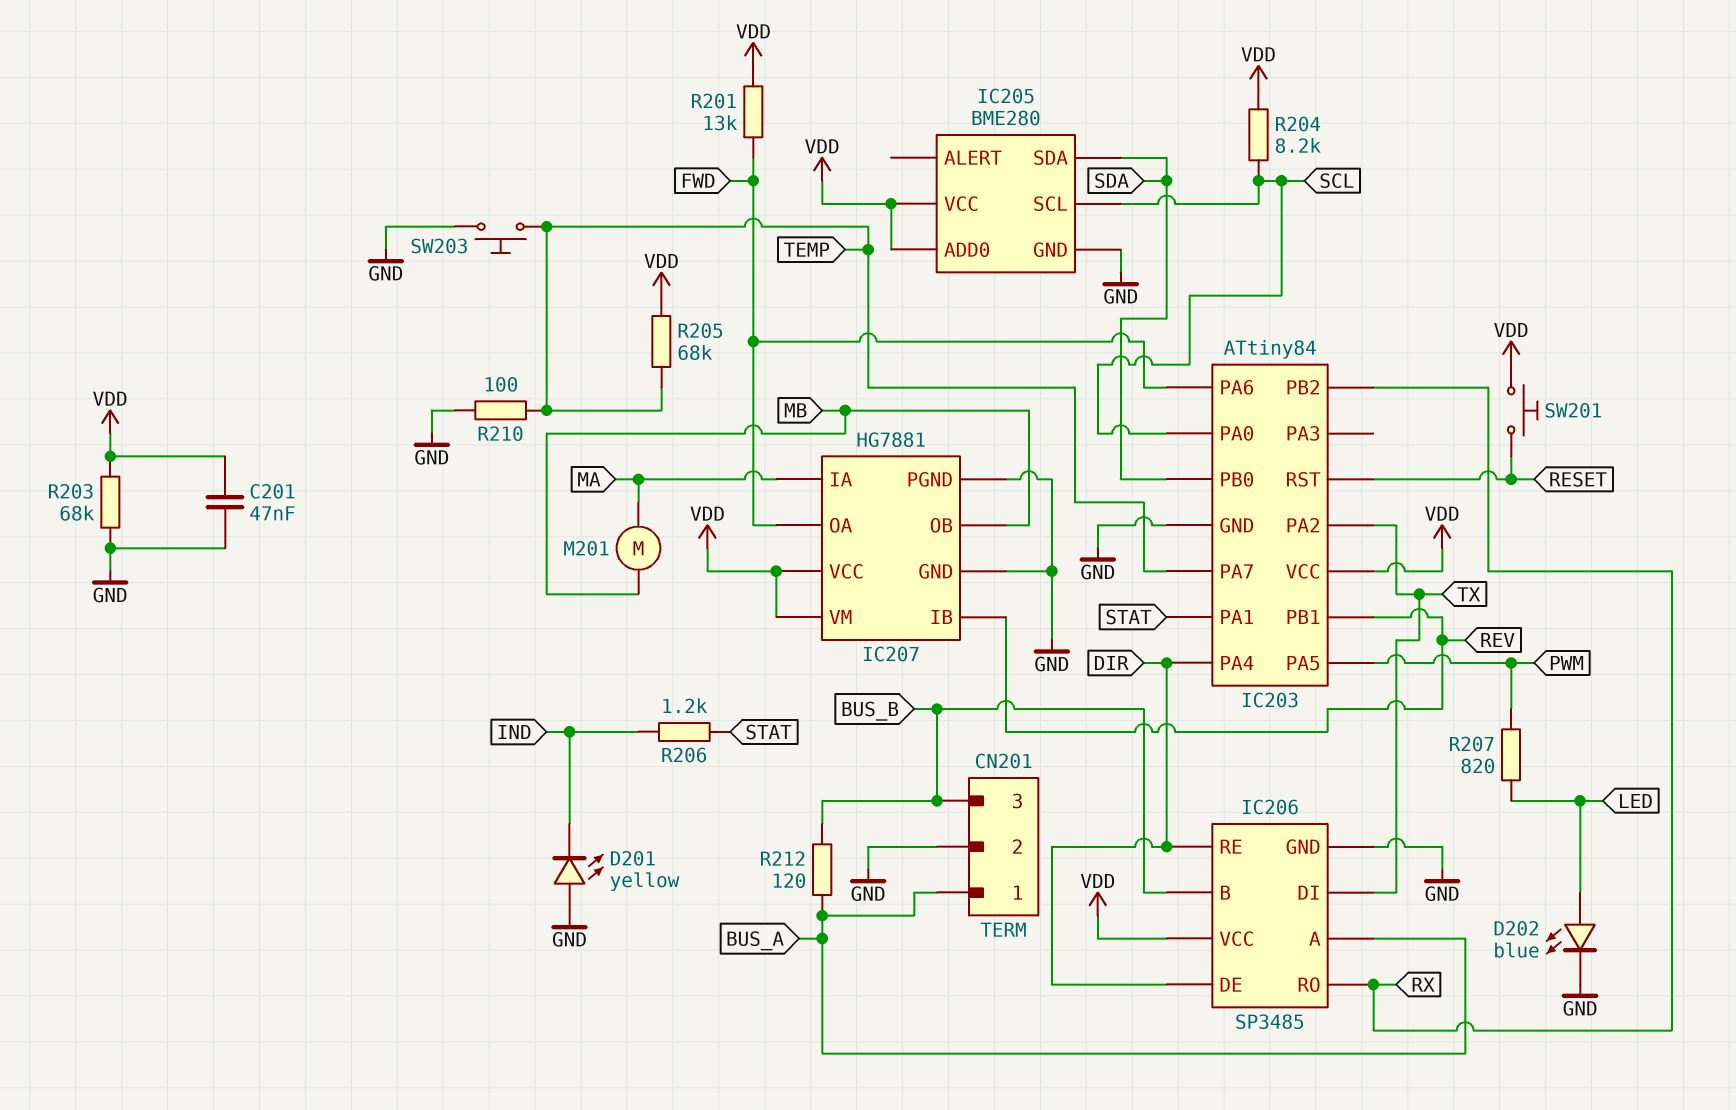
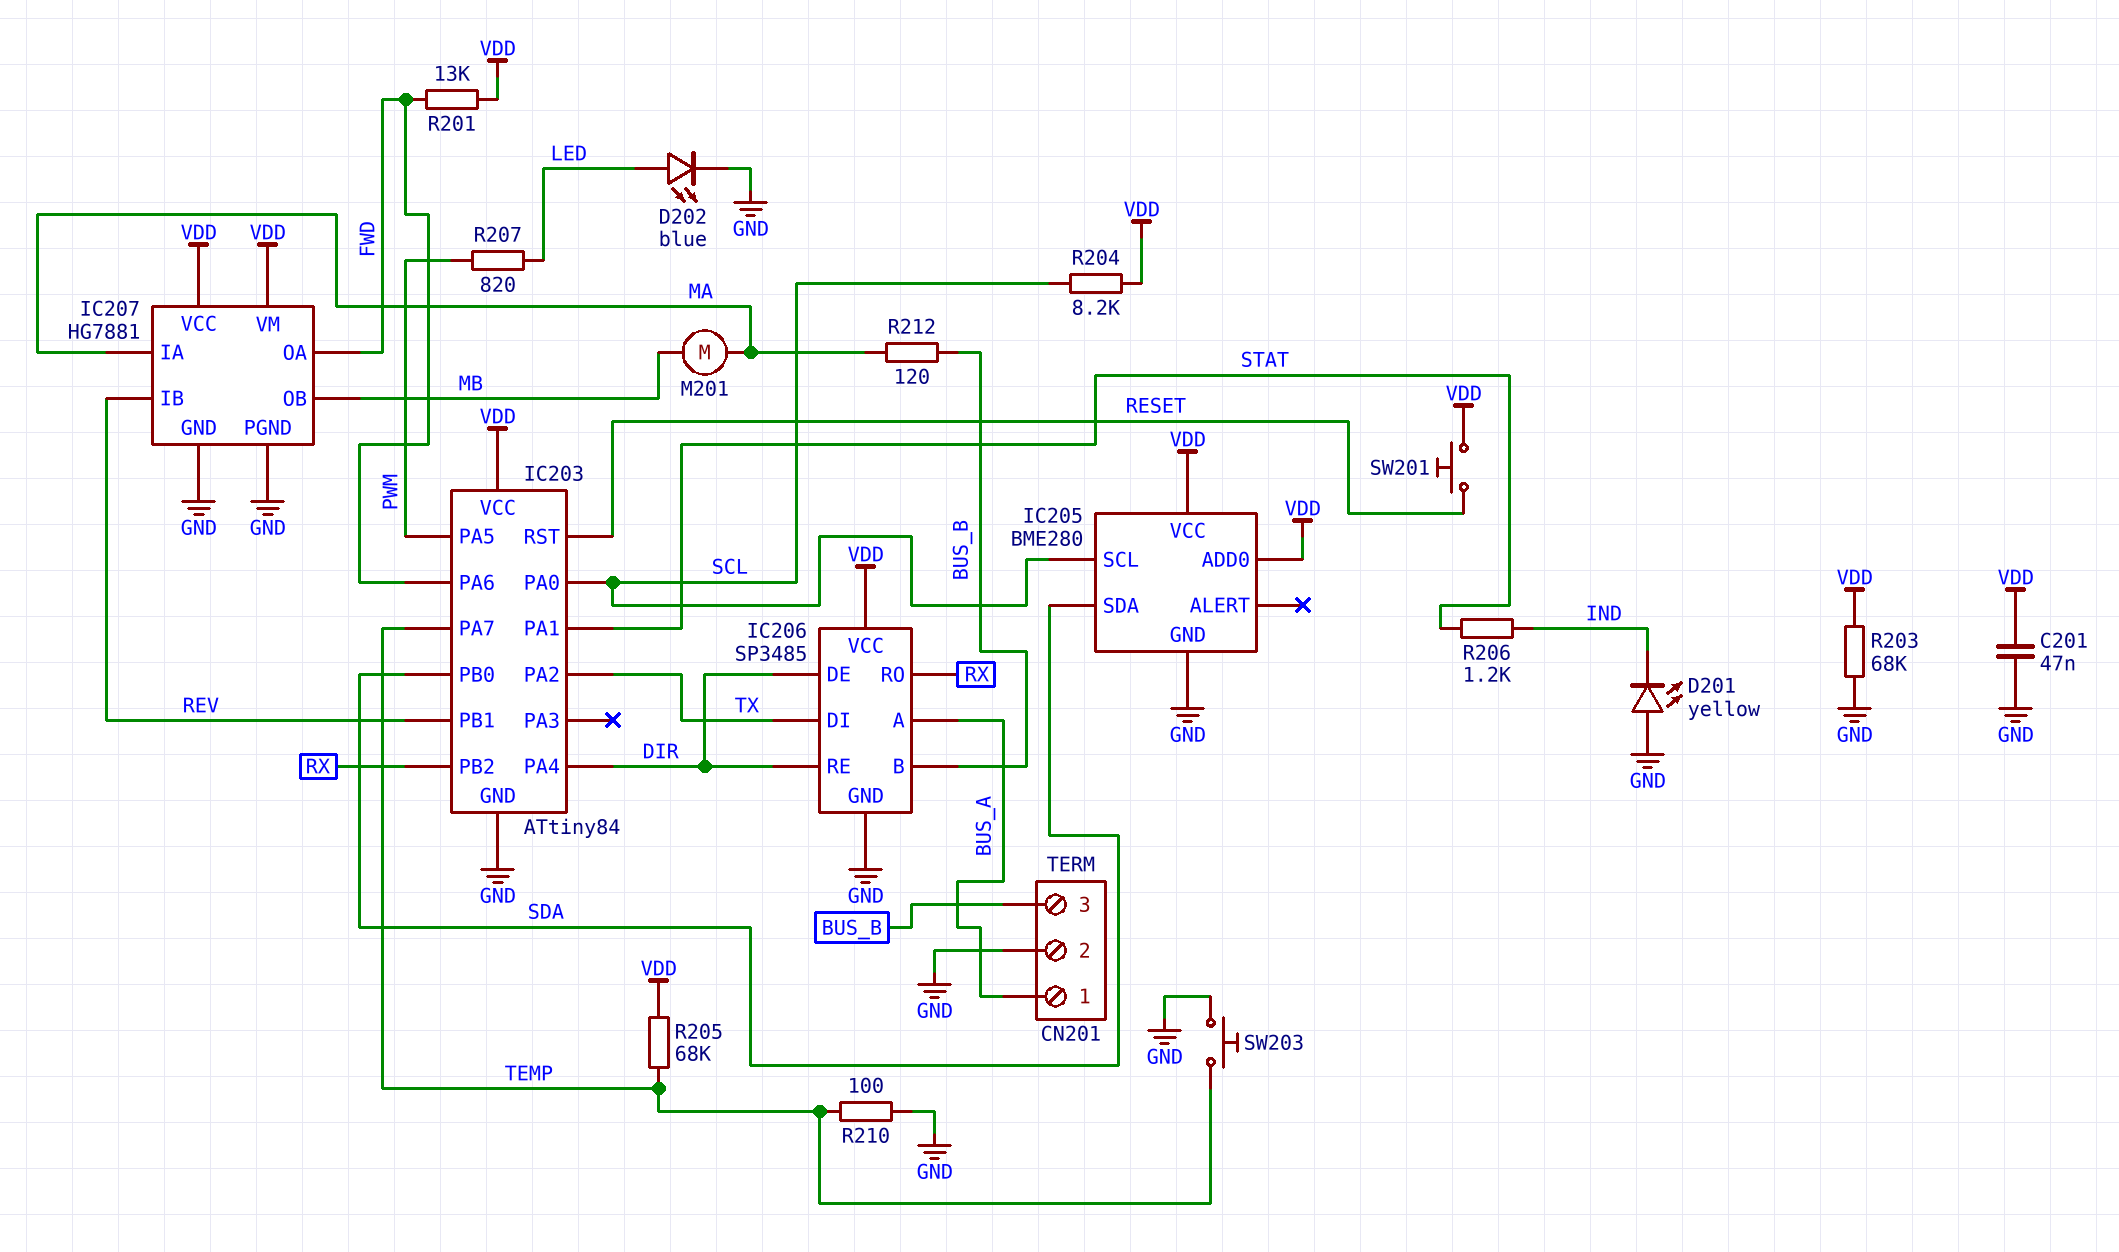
R212: 120 (BUS_A, BUS_B) -> 120 (BUS_B, MA)

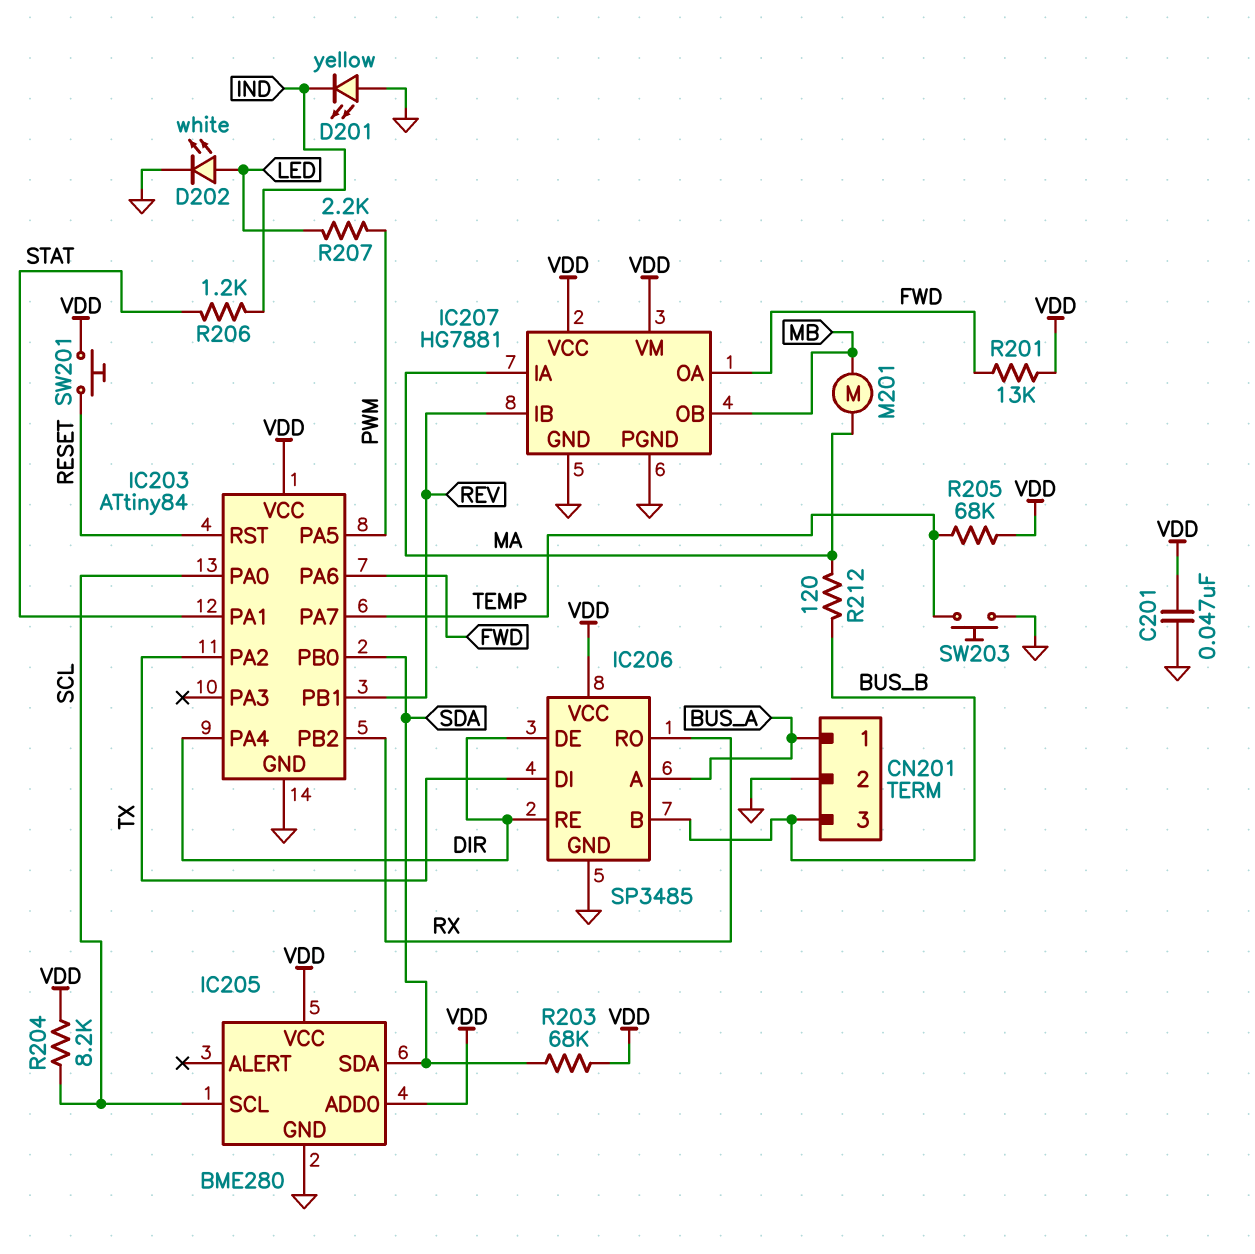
D202: LED blue (A LED, K GND) -> LED white (A LED, K GND)
R203: 68k (GND, VDD) -> 68k (SDA, VDD)
R207: 820 (LED, PWM) -> 2.2k (LED, PWM)
R210: 100 (GND, TEMP) -> none

